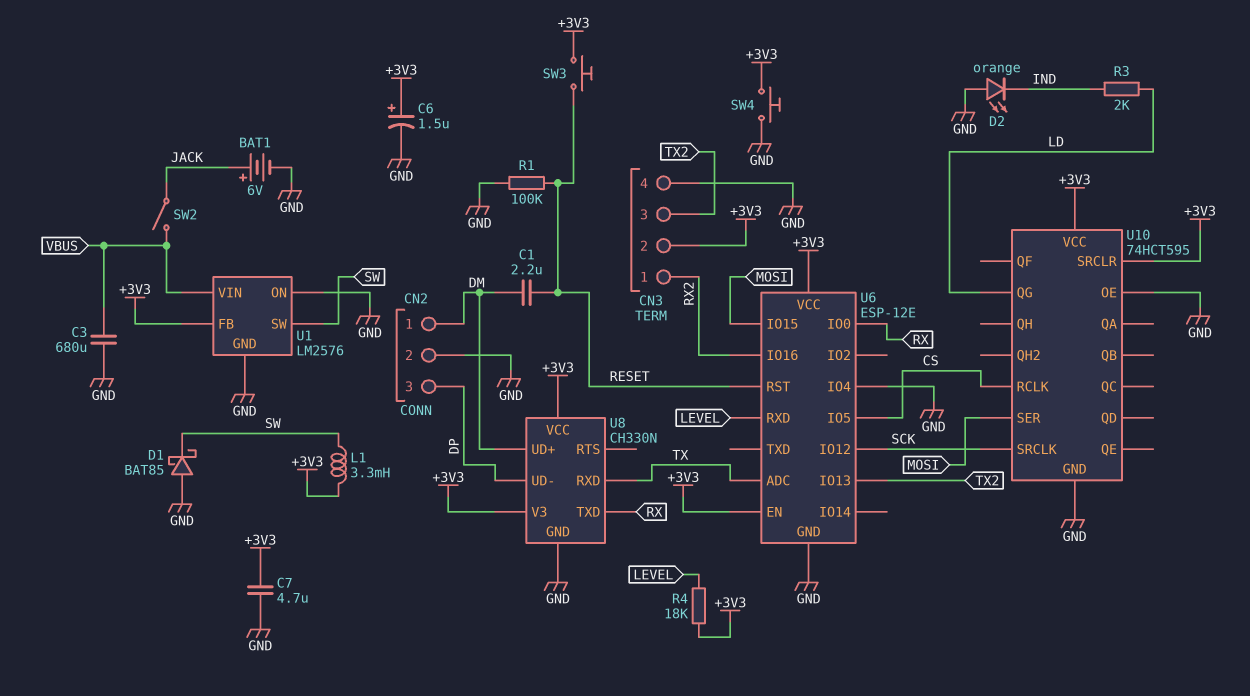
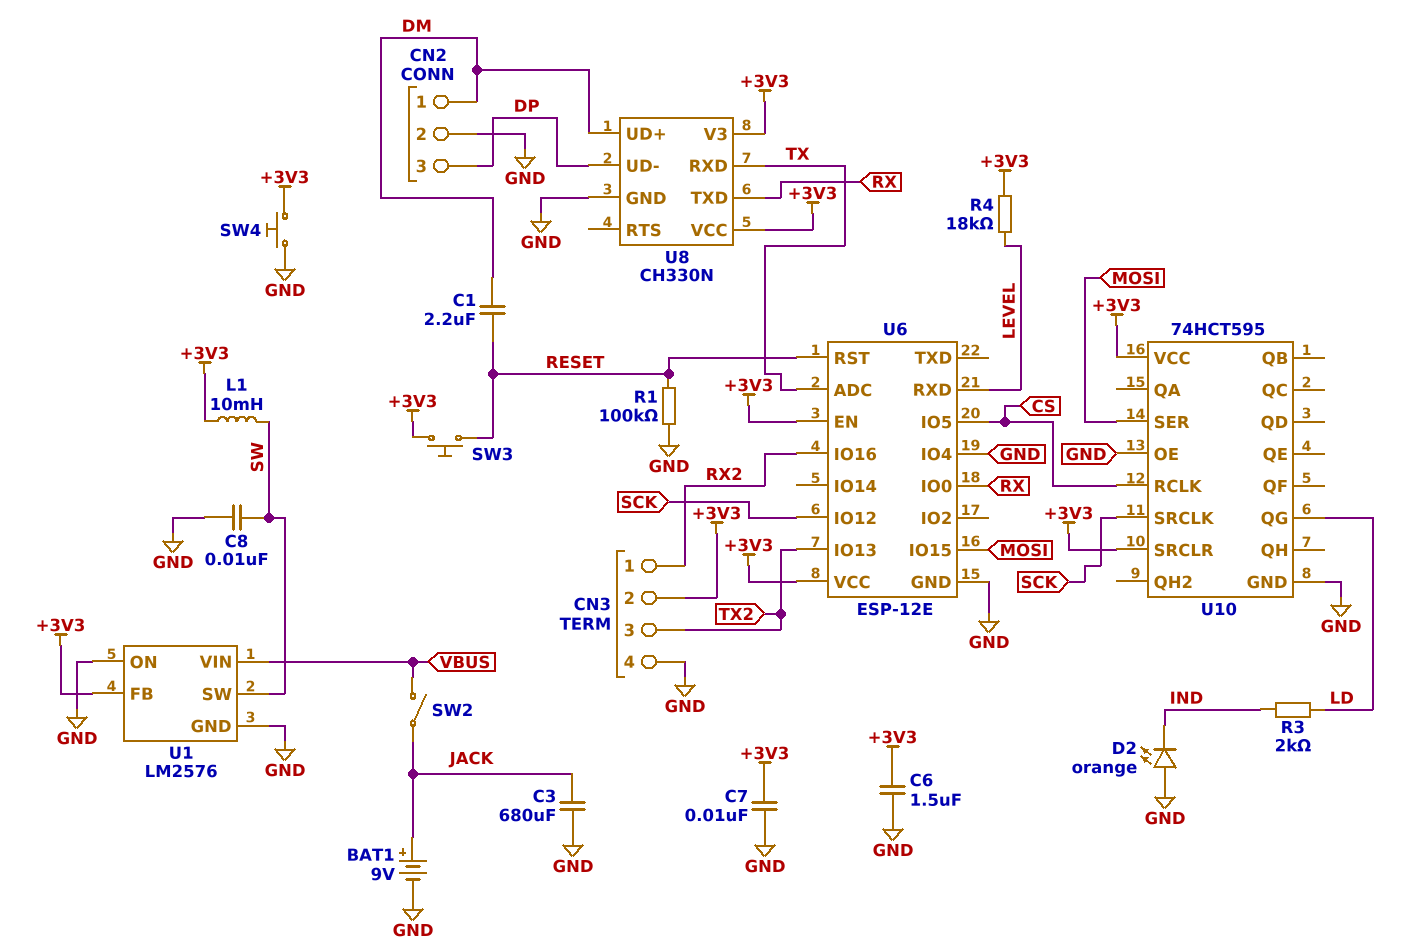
BAT1: 6V (plus JACK, minus GND) -> 9V (plus JACK, minus GND)
C3: 680uF (GND, VBUS) -> 680uF (GND, JACK)
C6: 1.5uF (plus +3V3, minus GND) -> 1.5uF (+3V3, GND)
C7: 4.7uF (+3V3, GND) -> 10nF (+3V3, GND)
C8: none -> 10nF (GND, SW)
D1: schottky BAT85 (A GND, K SW) -> none
L1: 3.3mH (+3V3, SW) -> 10mH (+3V3, SW)

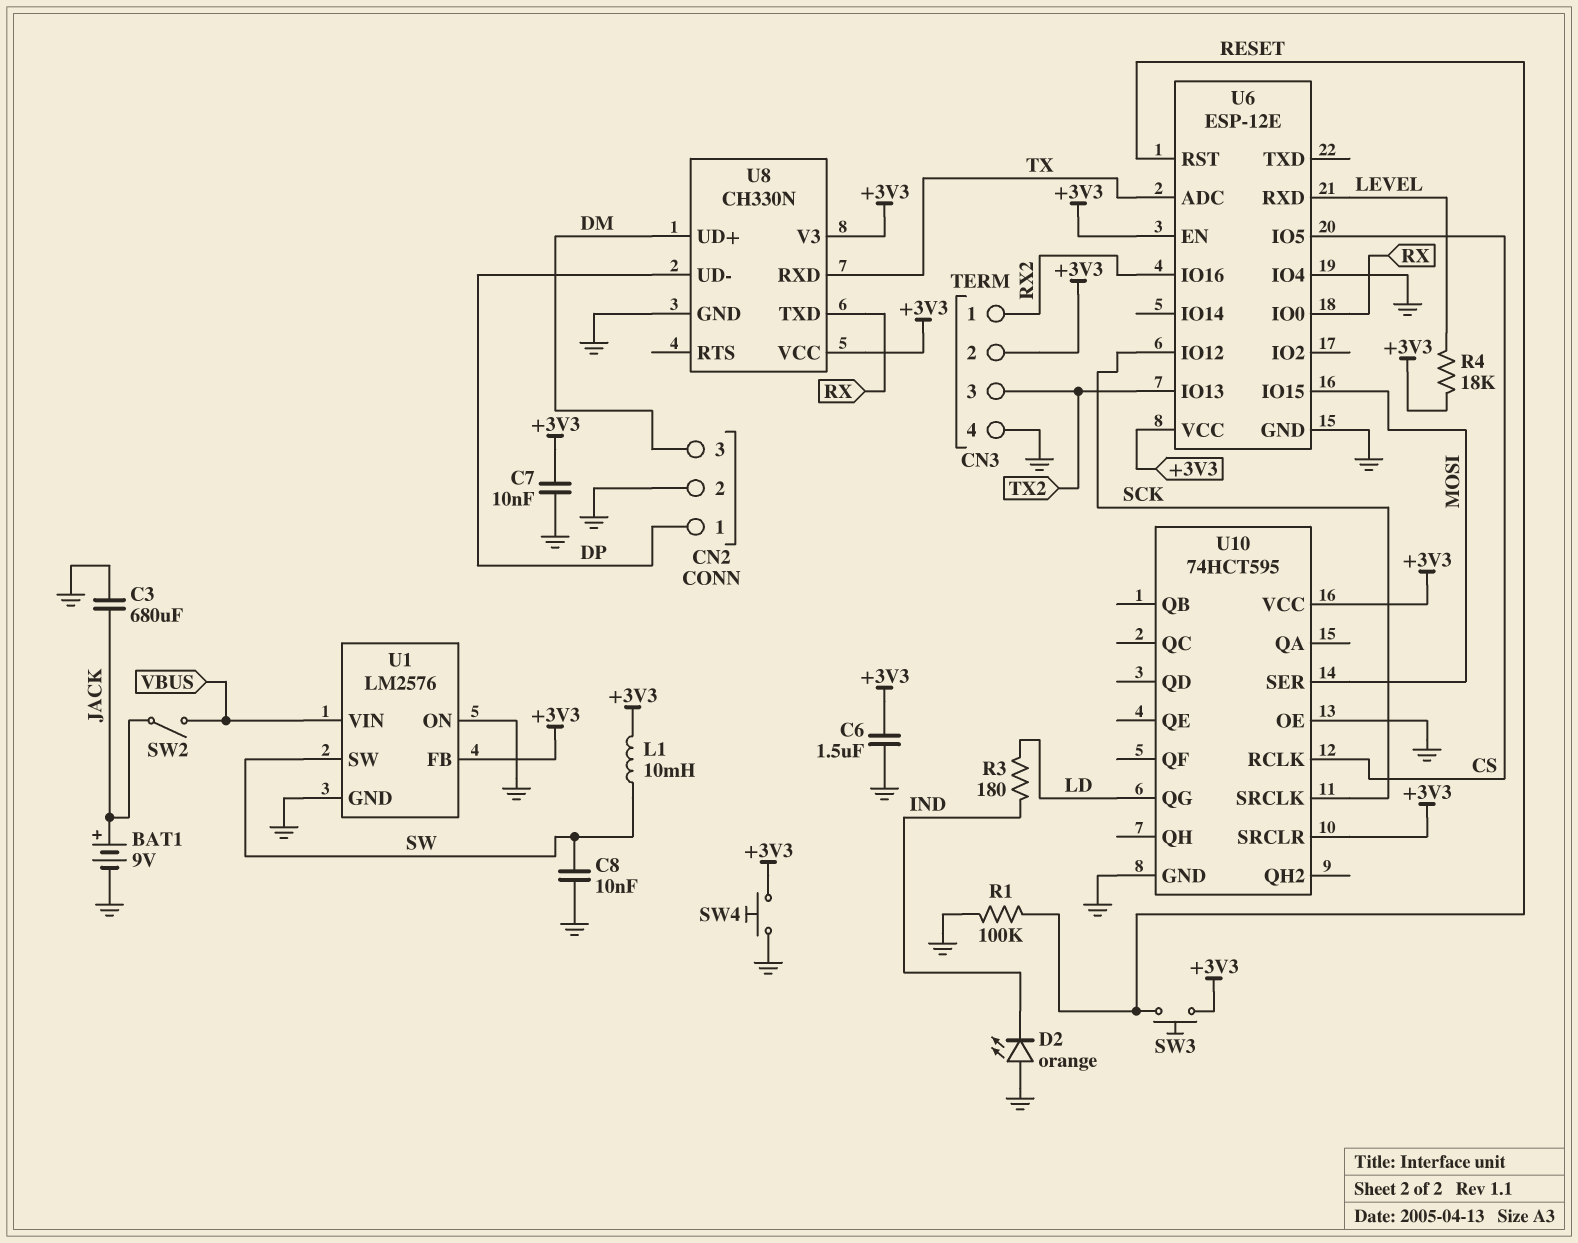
C1: 2.2uF (DM, RESET) -> none
CN2 pin 1: DM -> DP
CN2 pin 3: DP -> DM
R3: 2k (IND, LD) -> 180 (IND, LD)

